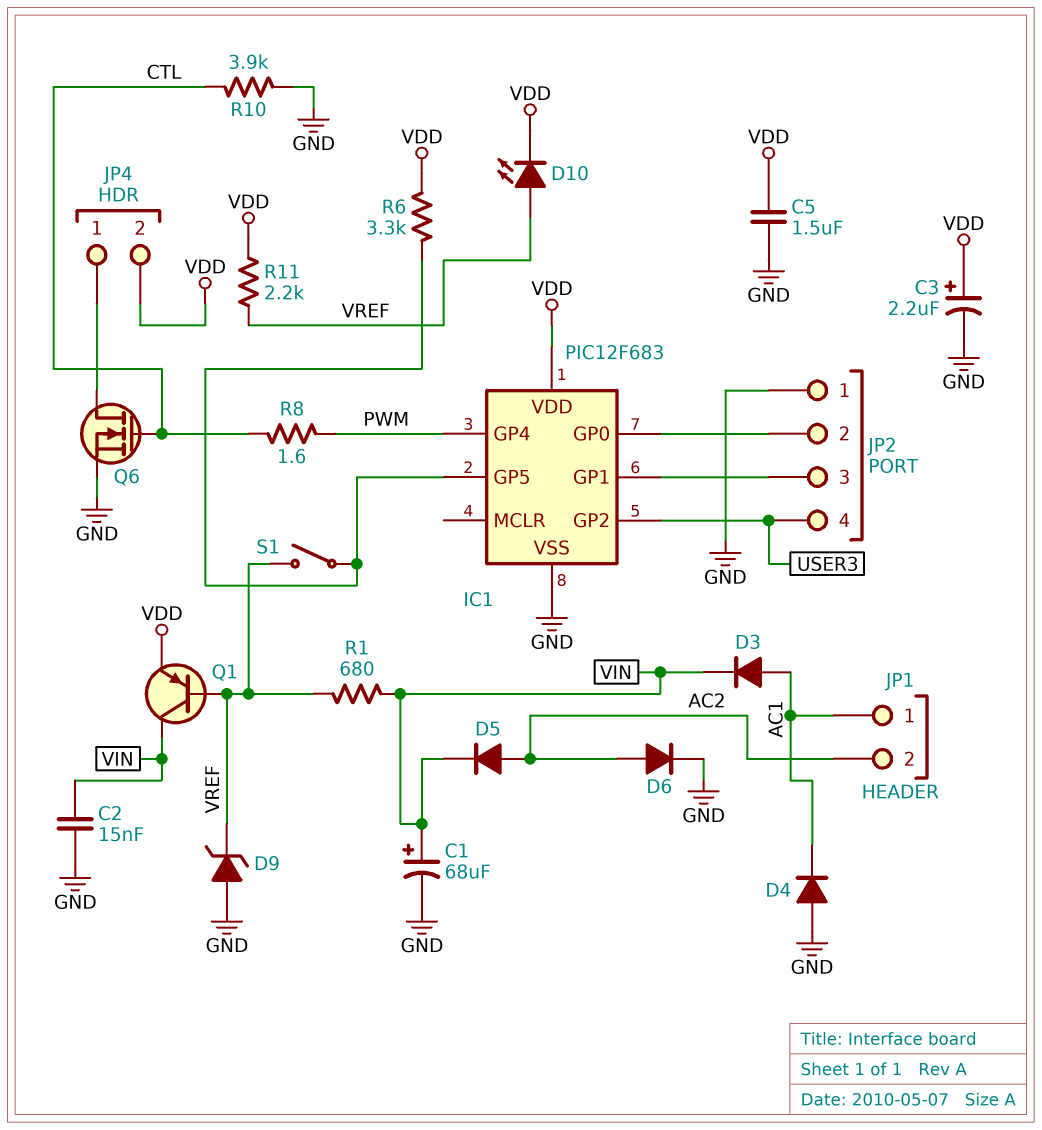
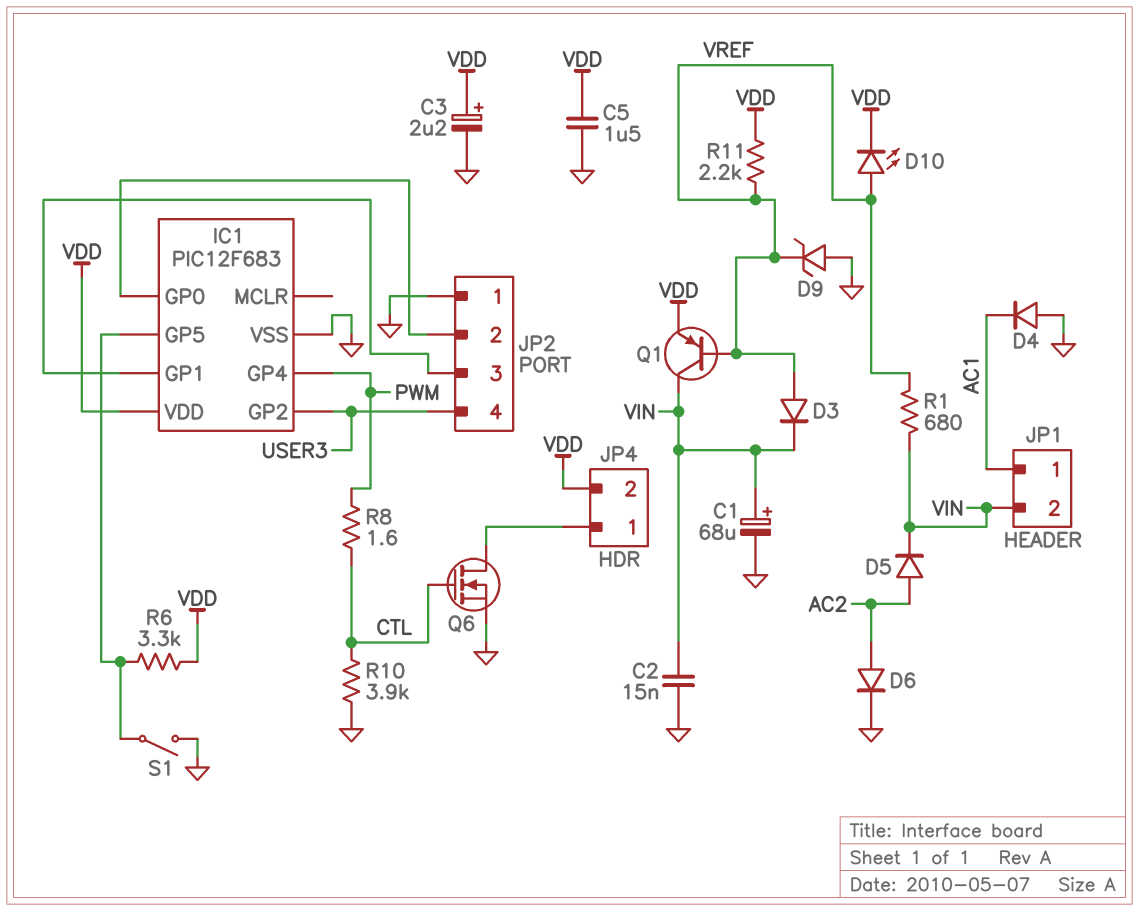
D3: diode (A AC1, K VIN) -> diode (A VREF, K VIN)
JP1 pin 2: AC2 -> VIN
S1: switch (IC1/GP5, VREF) -> switch (GND, IC1/GP5)

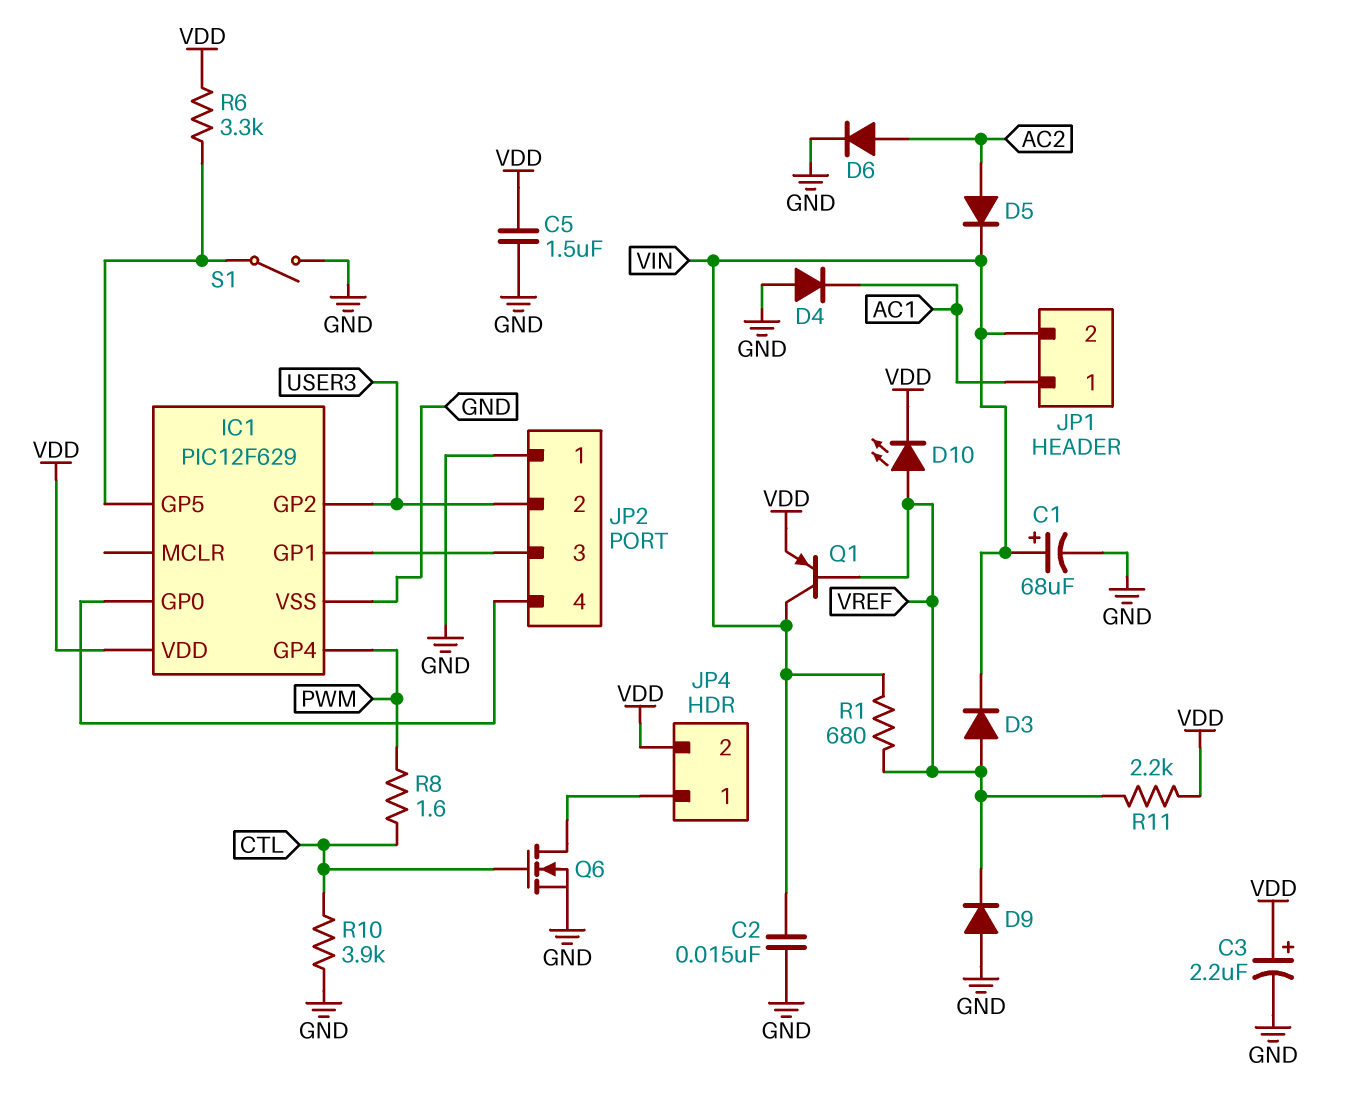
D9: zener (A GND, K VREF) -> diode (A GND, K VREF)
IC1: PIC12F683 -> PIC12F629
JP2 pin 2: IC1/GP0 -> USER3
JP2 pin 4: USER3 -> IC1/GP0

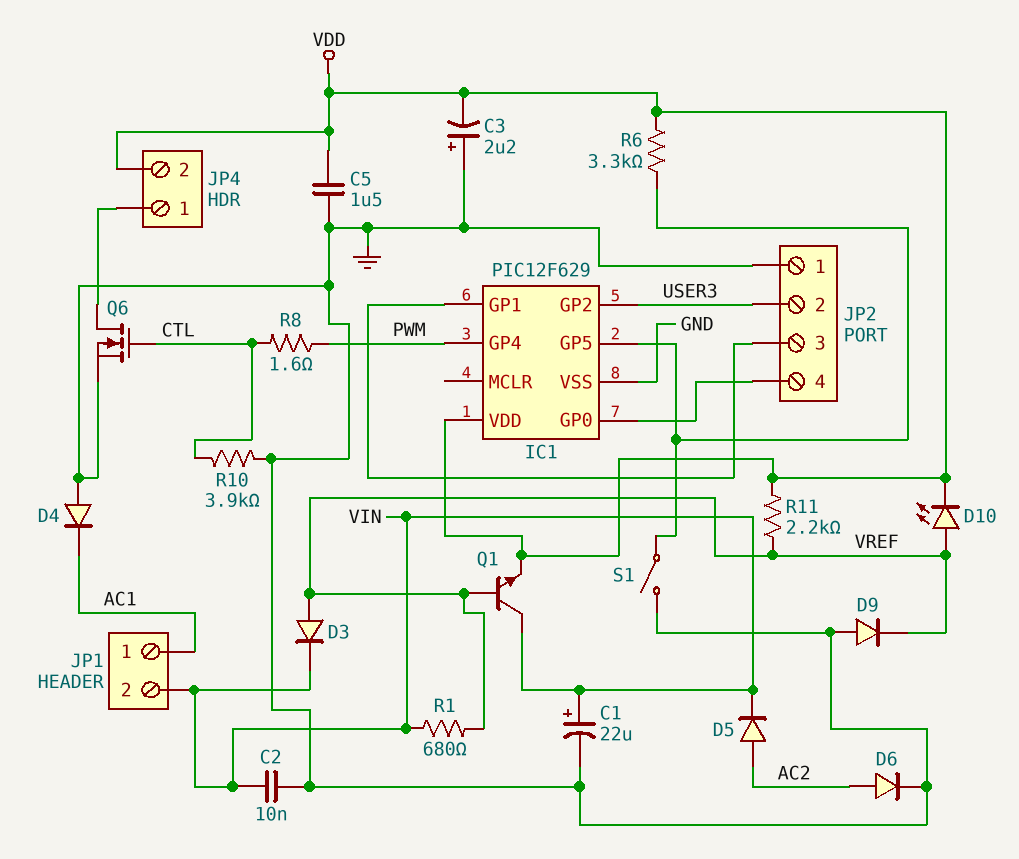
C1: 68uF (plus VIN, minus GND) -> 22uF (plus VIN, minus GND)
C2: 15nF (GND, VIN) -> 10nF (GND, VIN)
C3: 2.2uF (plus VDD, minus GND) -> 2.2uF (plus GND, minus VDD)
Q1: PNP (B VREF, C VIN, E VDD) -> NPN (B VREF, C VIN, E VDD)

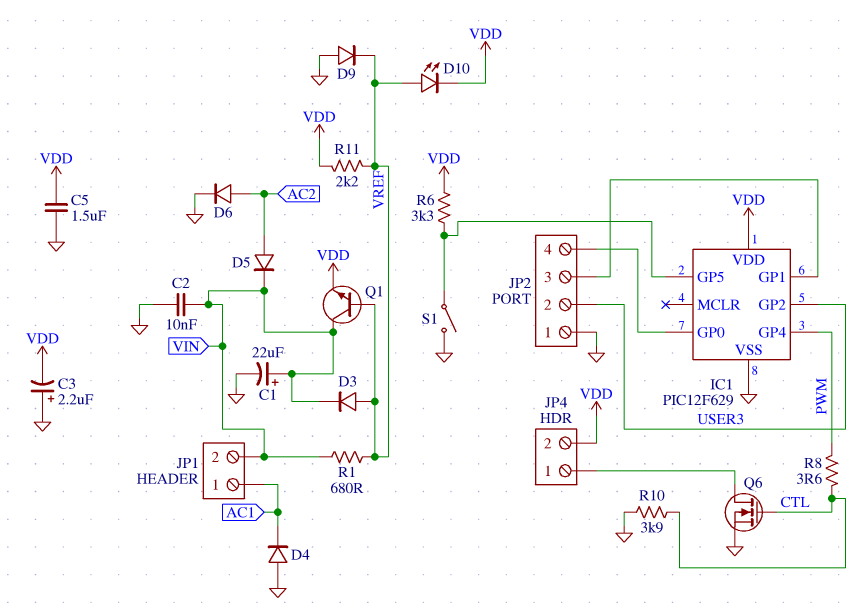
R8: 1.6 (CTL, PWM) -> 3.6 (CTL, PWM)

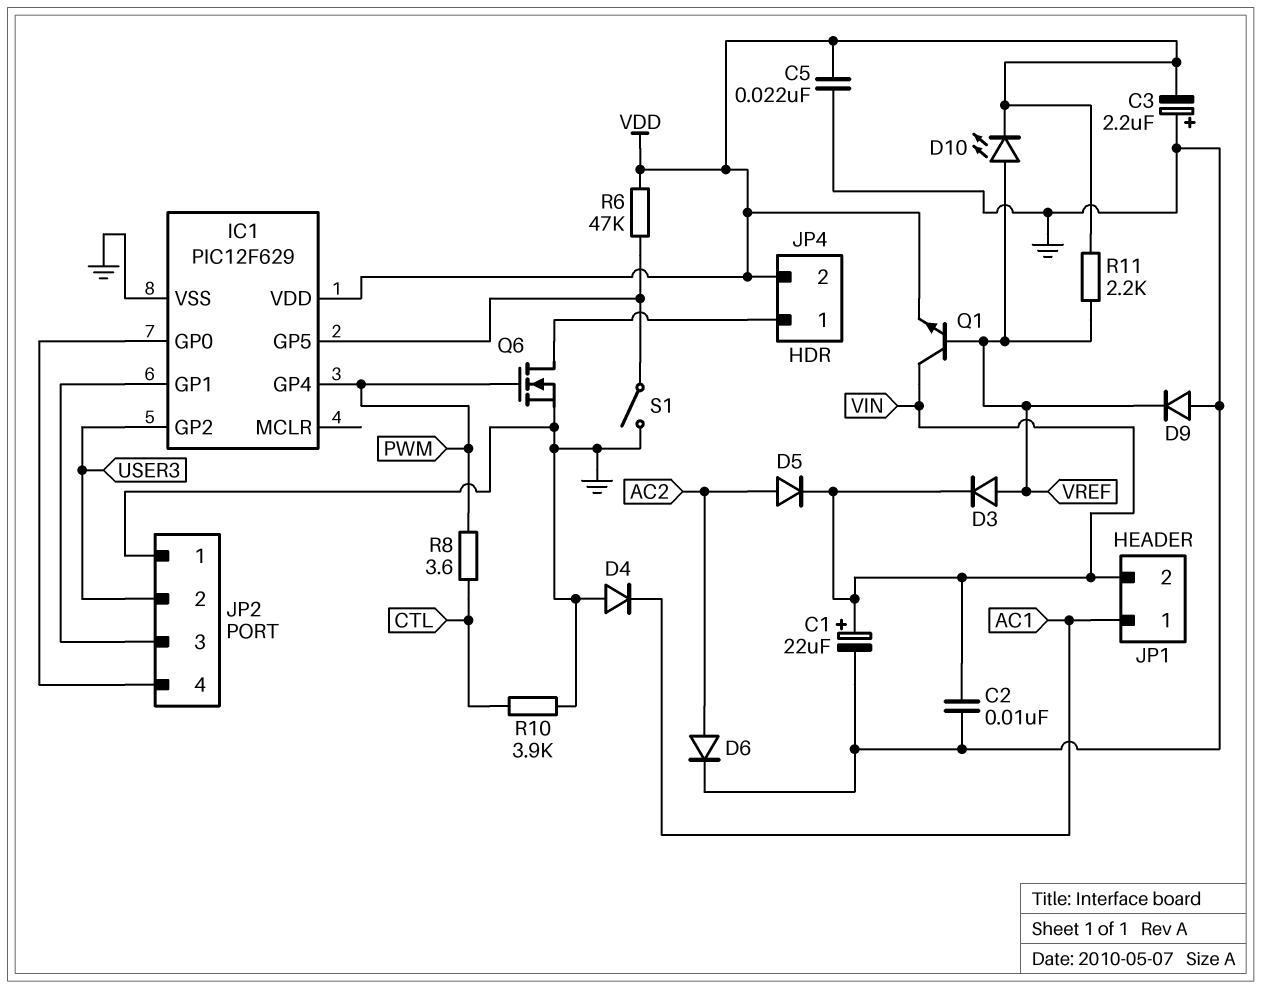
C5: 1.5uF (GND, VDD) -> 22nF (GND, VDD)
Q6: NMOS (G CTL, D JP4/1, S GND) -> NMOS (G PWM, D JP4/1, S GND)
R1: 680 (VIN, VREF) -> none
R6: 3.3k (IC1/GP5, VDD) -> 47k (IC1/GP5, VDD)

